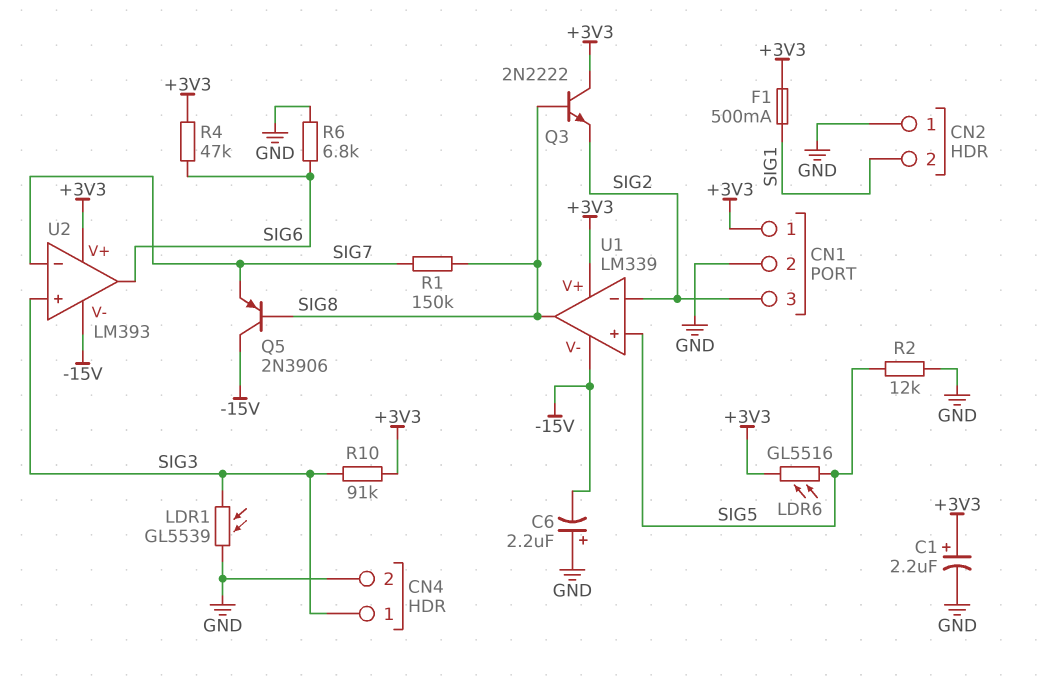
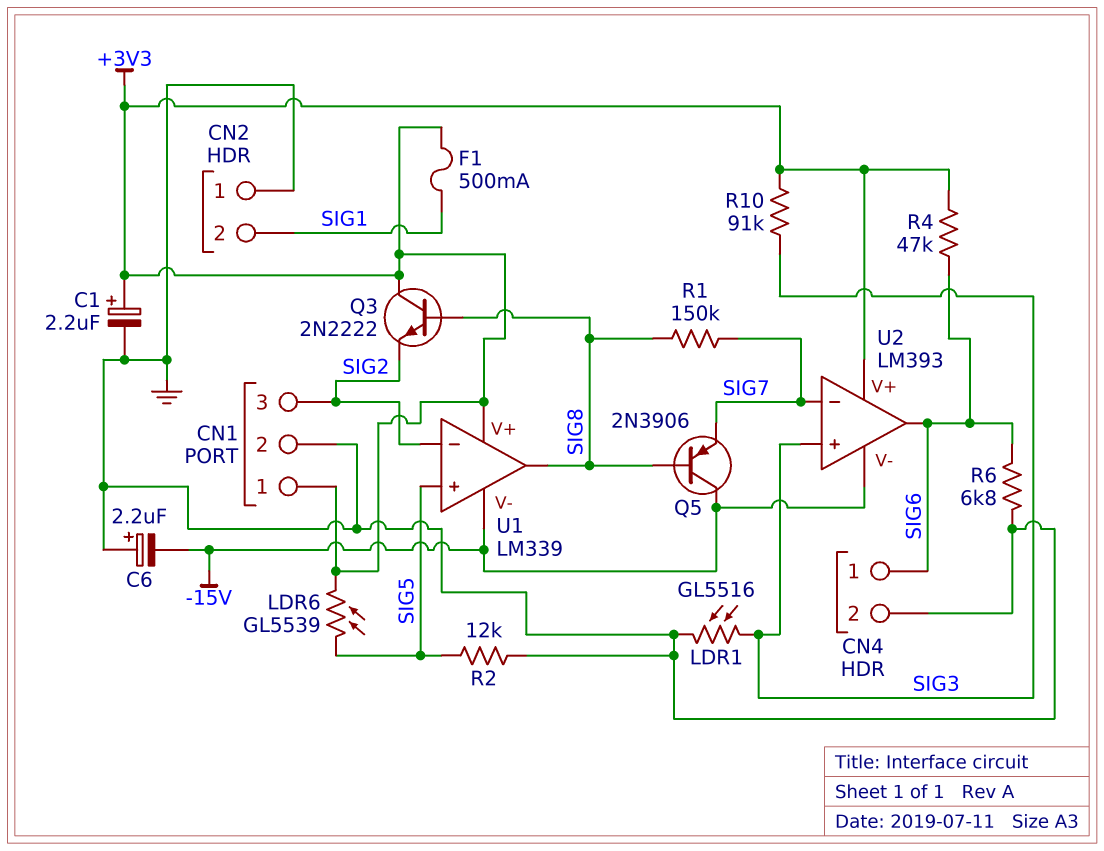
CN4 pin 1: SIG3 -> SIG6
LDR1: GL5539 (GND, SIG3) -> GL5516 (GND, SIG3)
LDR6: GL5516 (+3V3, SIG5) -> GL5539 (+3V3, SIG5)

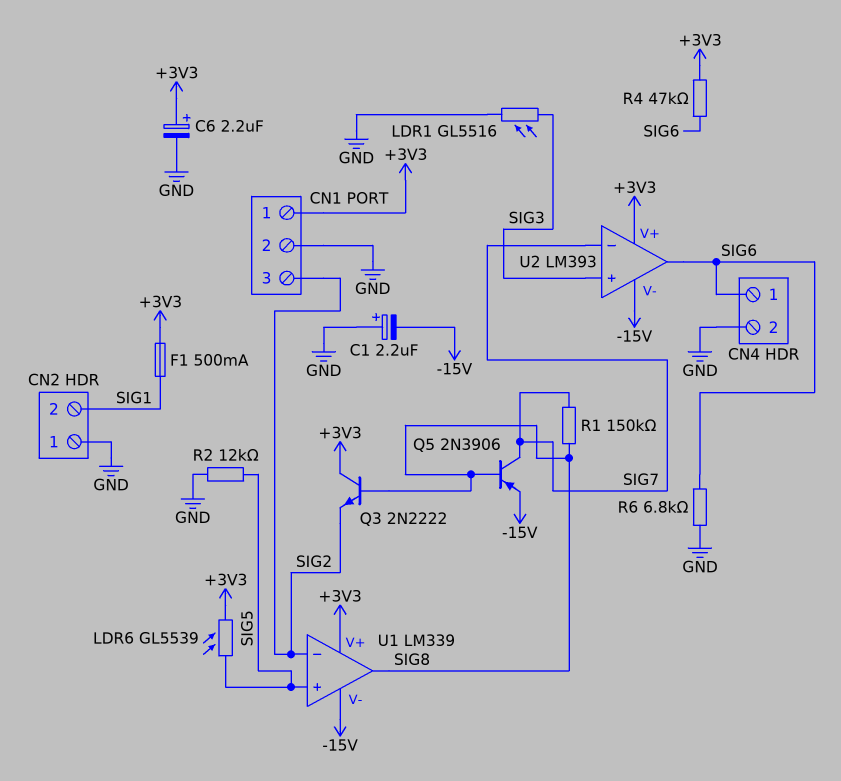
C1: 2.2uF (plus +3V3, minus GND) -> 2.2uF (plus GND, minus -15V)
C6: 2.2uF (plus GND, minus -15V) -> 2.2uF (plus +3V3, minus GND)
Q5: PNP 2N3906 (B SIG8, C -15V, E SIG7) -> PNP 2N3906 (B SIG8, C SIG7, E -15V)
R10: 91k (+3V3, SIG3) -> none

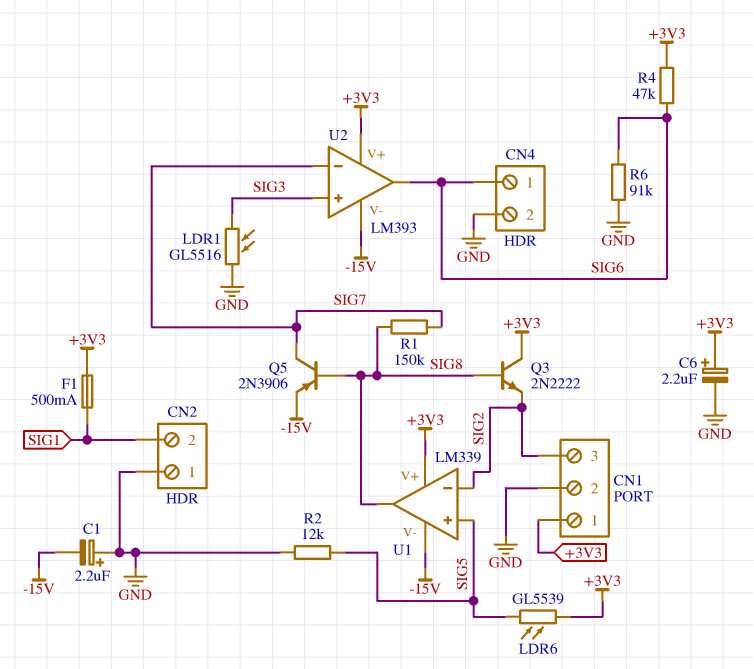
R6: 6.8k (GND, SIG6) -> 91k (GND, SIG6)

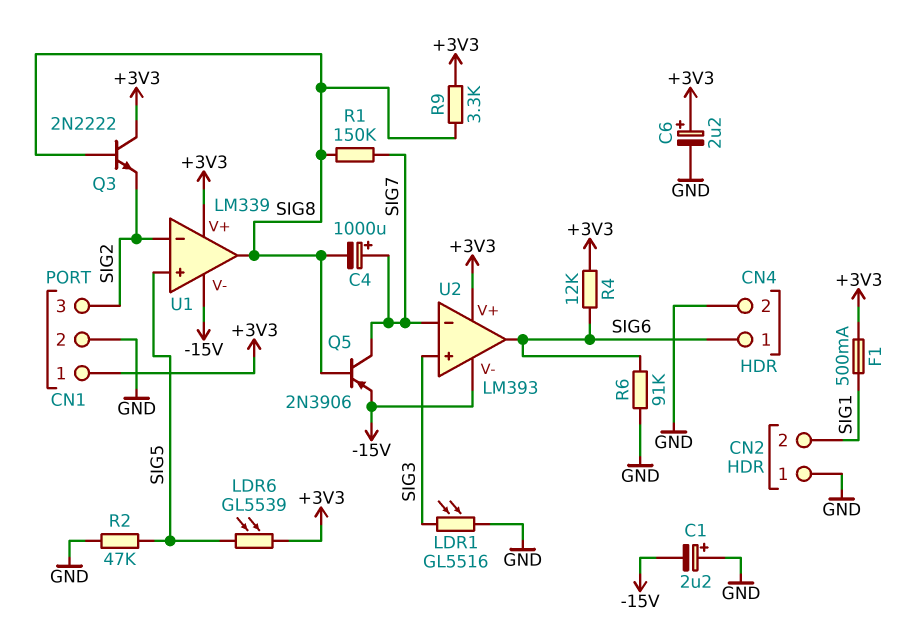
C4: none -> 1000uF (plus SIG7, minus SIG8)
R2: 12k (GND, SIG5) -> 47k (GND, SIG5)
R4: 47k (+3V3, SIG6) -> 12k (+3V3, SIG6)
R9: none -> 3.3k (+3V3, SIG8)

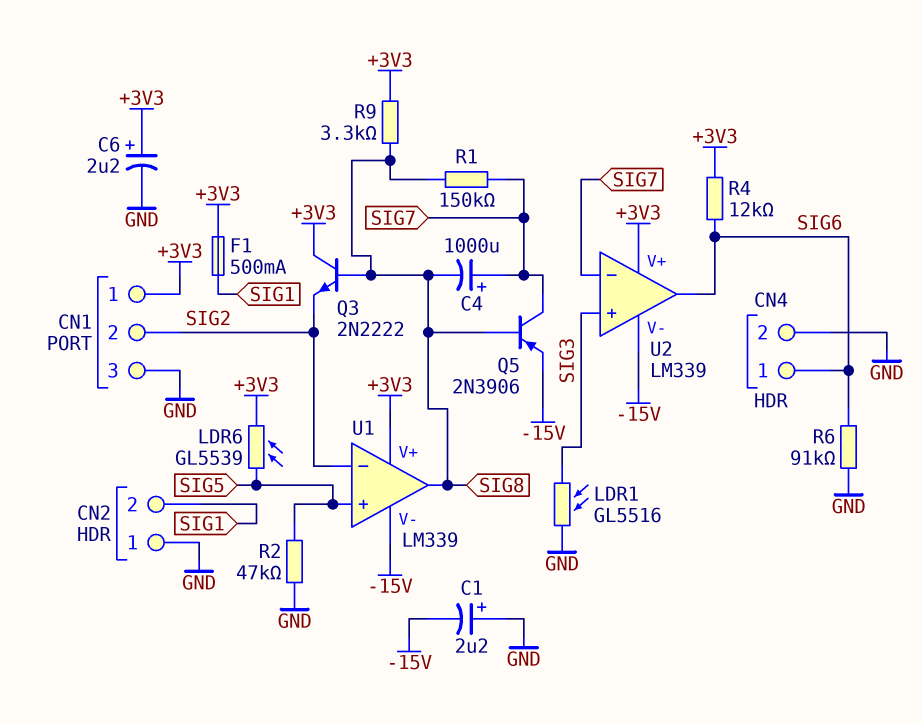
CN1 pin 2: GND -> SIG2
CN1 pin 3: SIG2 -> GND
U2: LM393 -> LM339

